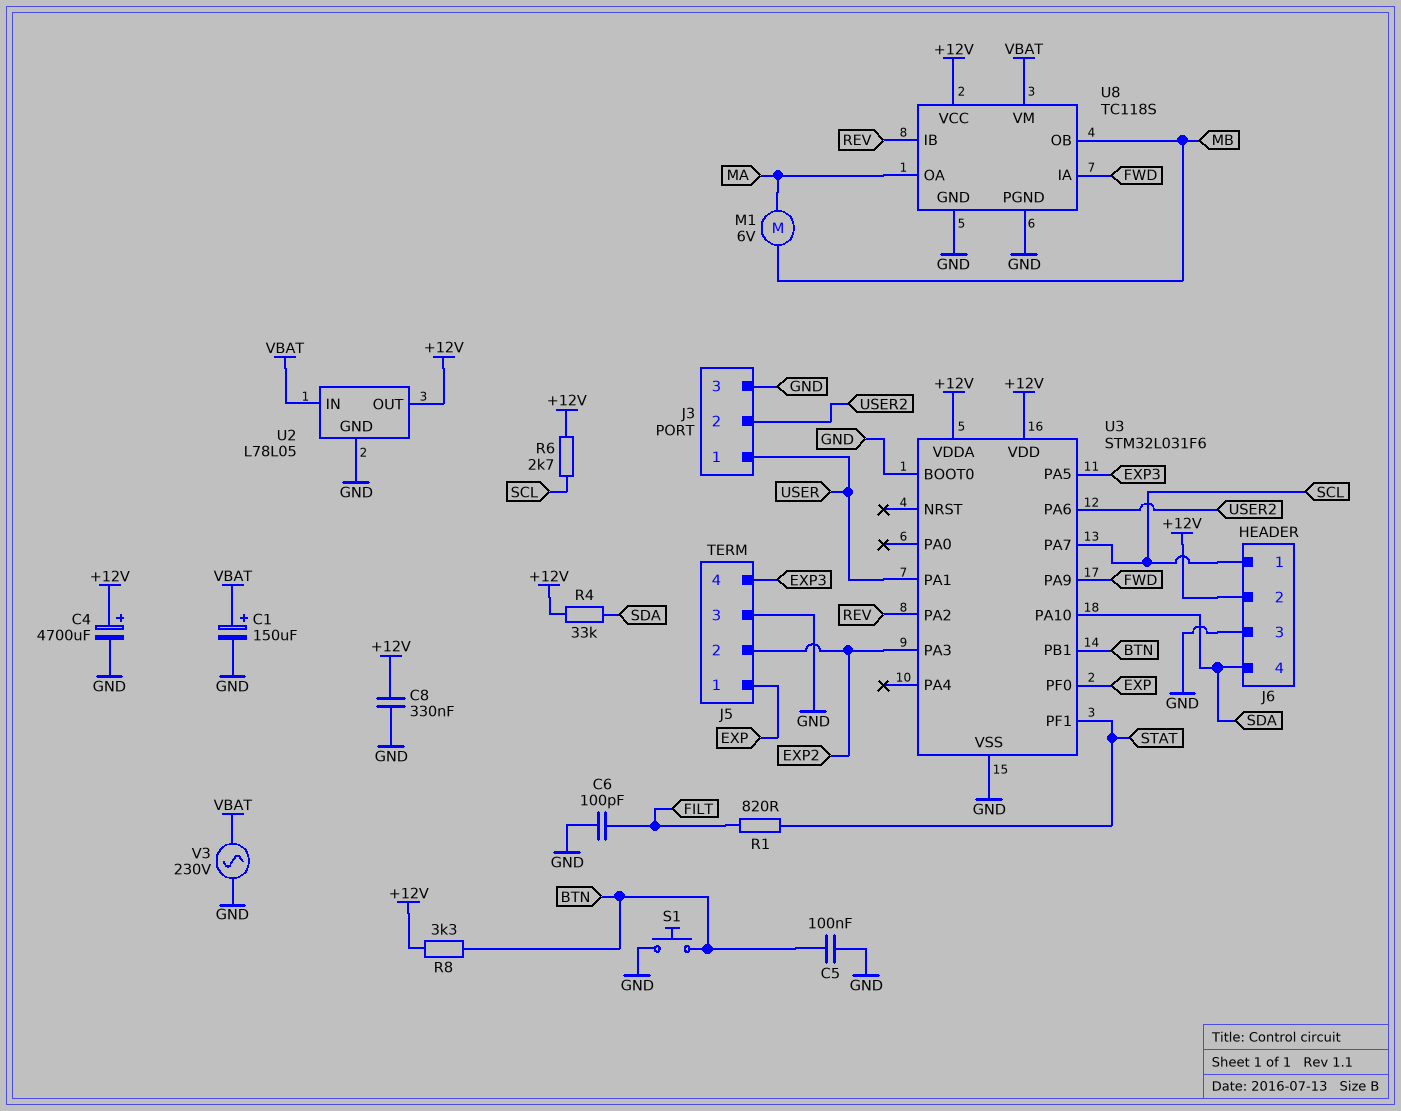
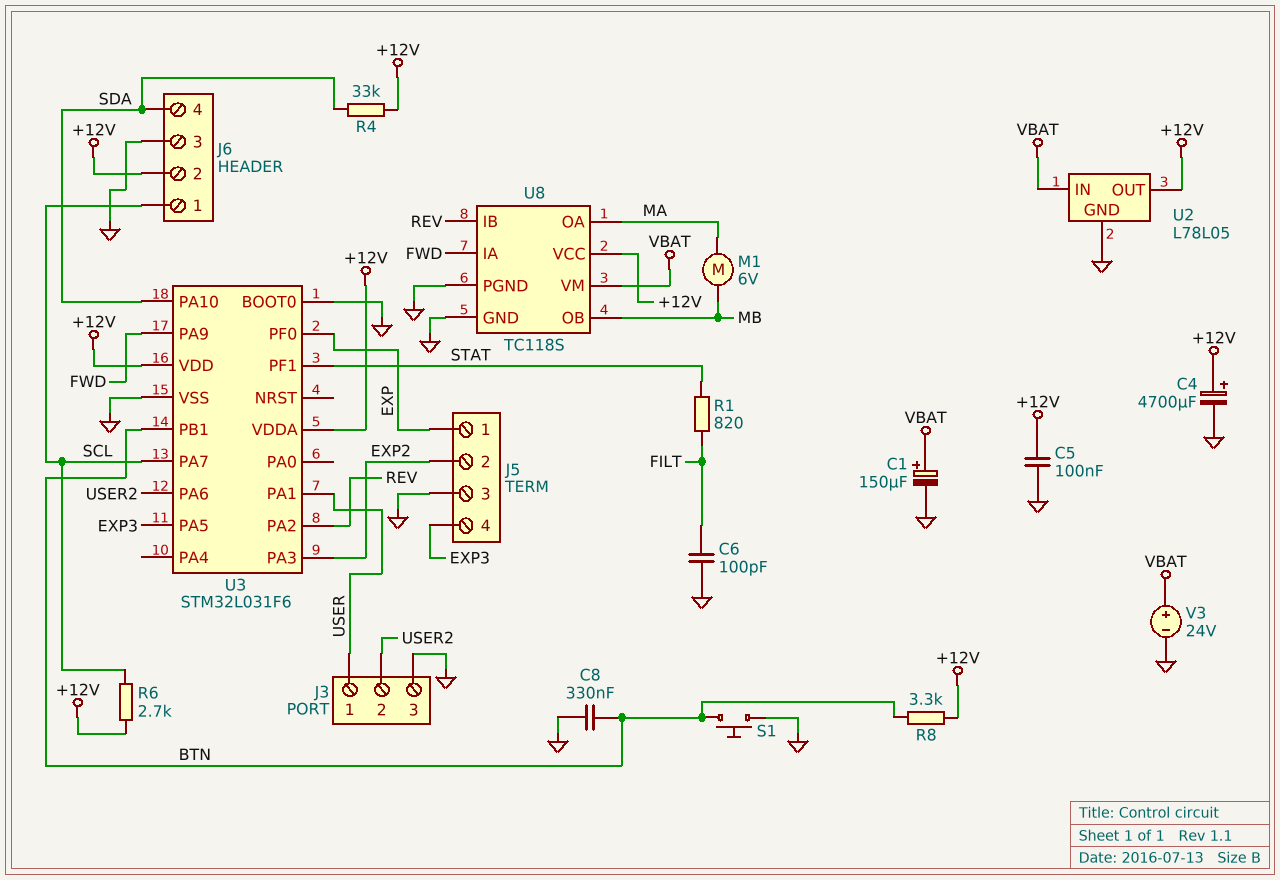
C5: 100nF (BTN, GND) -> 100nF (+12V, GND)
C8: 330nF (+12V, GND) -> 330nF (BTN, GND)
V3: AC 230V (GND, VBAT) -> 24V (plus VBAT, minus GND)

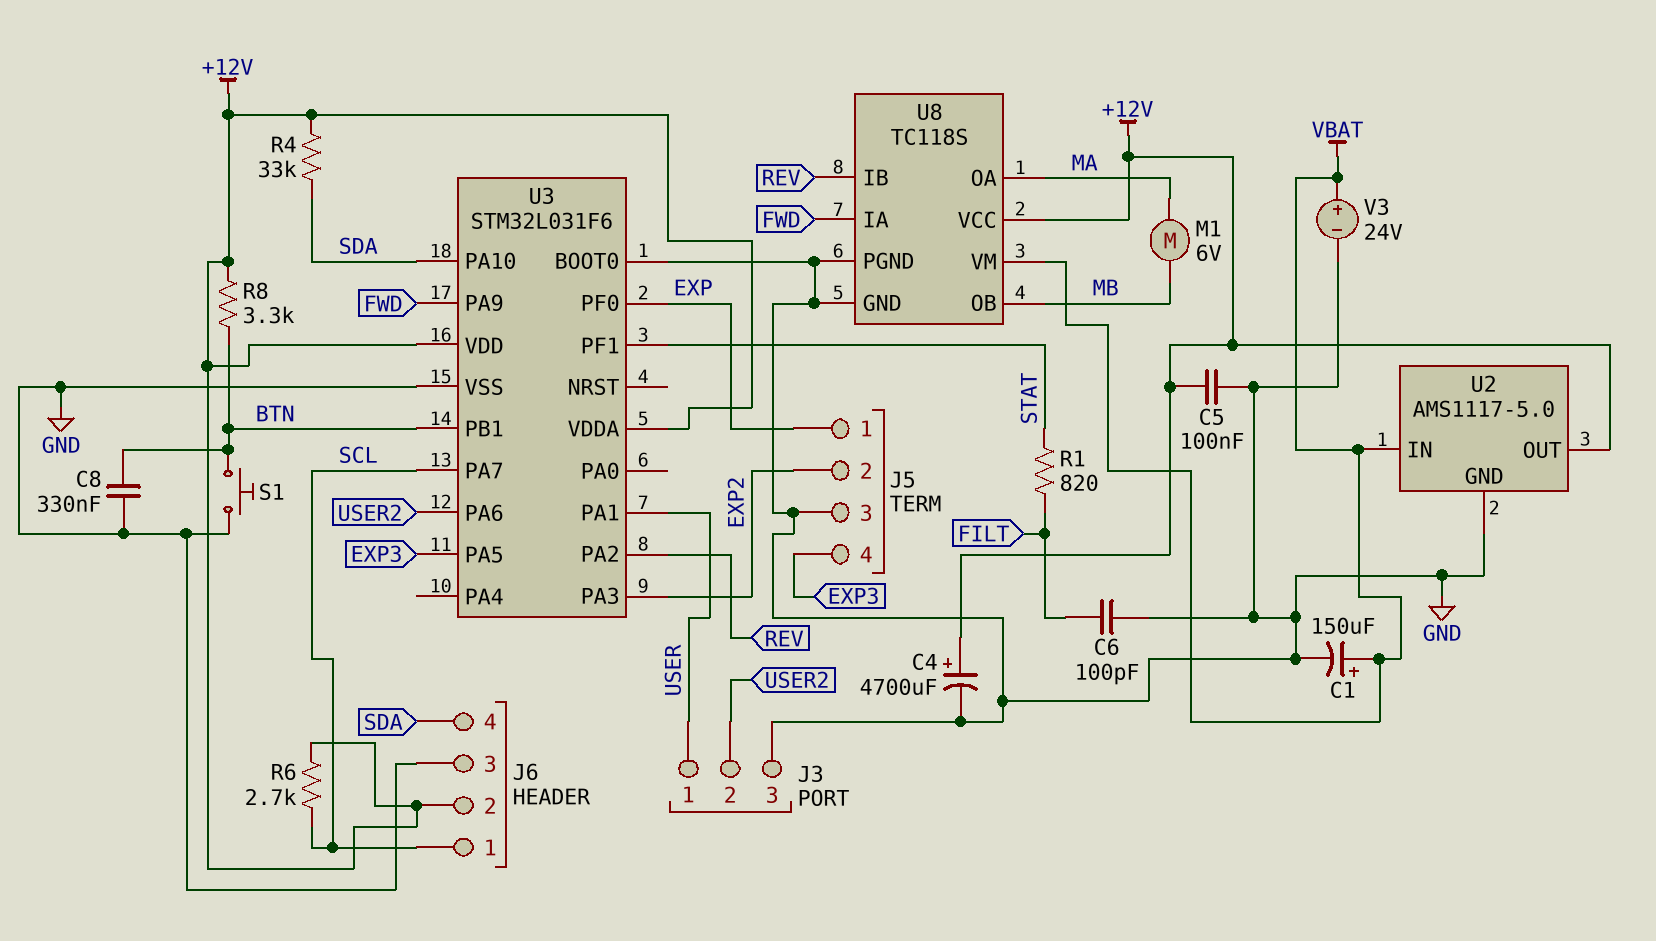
U2: L78L05 -> AMS1117-5.0

